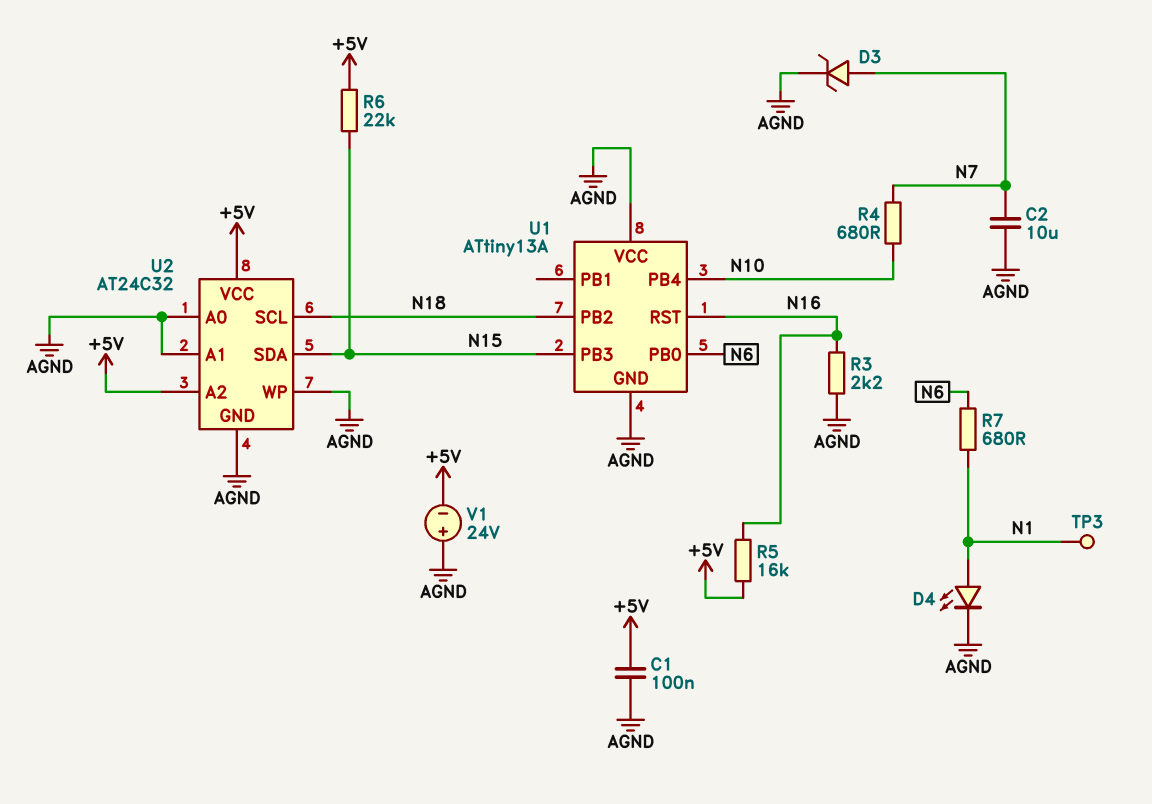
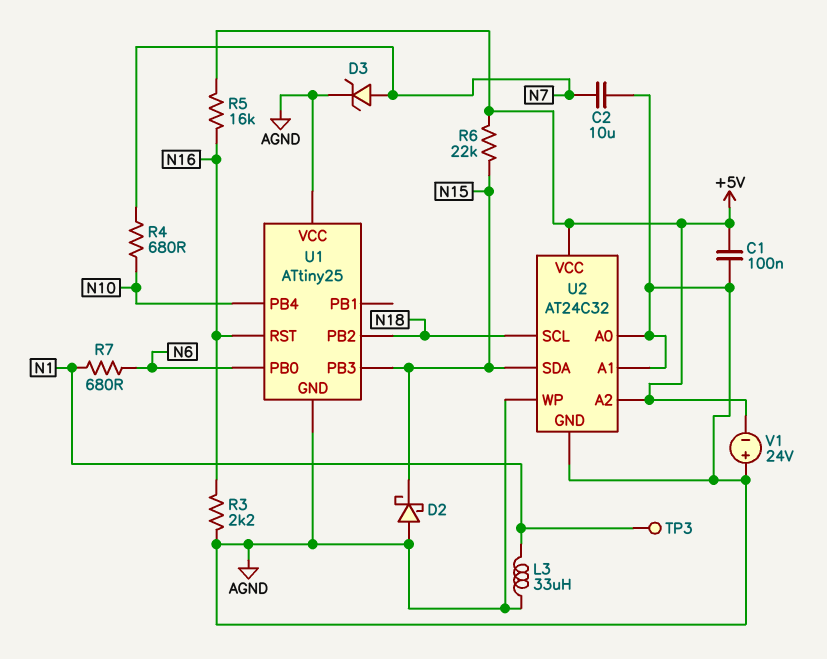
D2: none -> schottky (A AGND, K N15)
D4: LED (A N1, K AGND) -> none
L3: none -> 33uH (AGND, N1)
U1: ATtiny13A -> ATtiny25

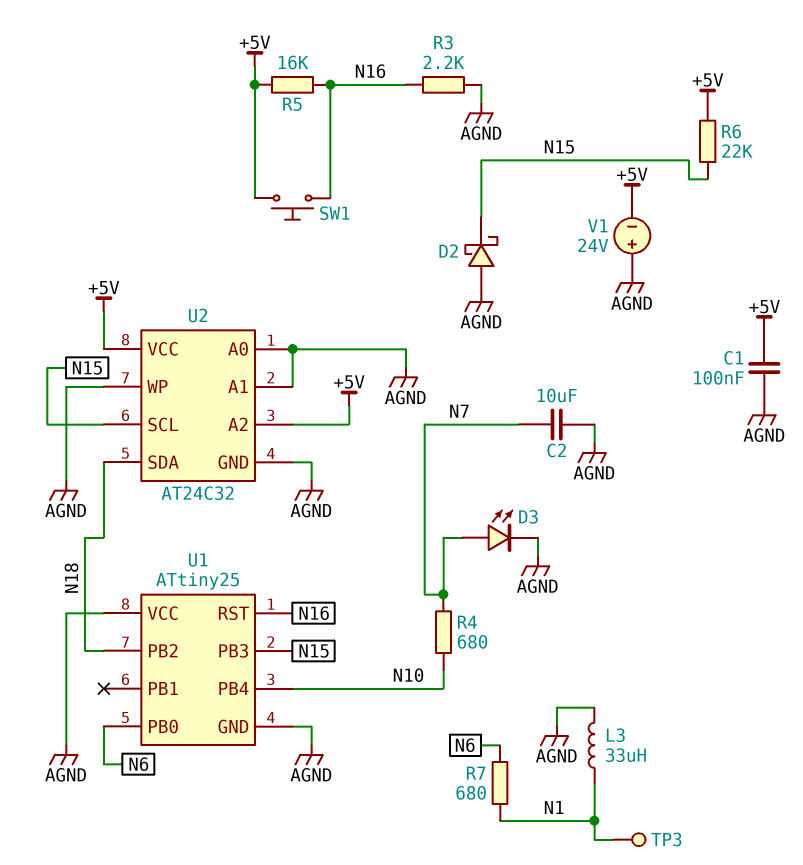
D3: zener (A N7, K AGND) -> LED (A N7, K AGND)
SW1: none -> button (+5V, N16)
U2 pin SCL: N18 -> N15
U2 pin SDA: N15 -> N18

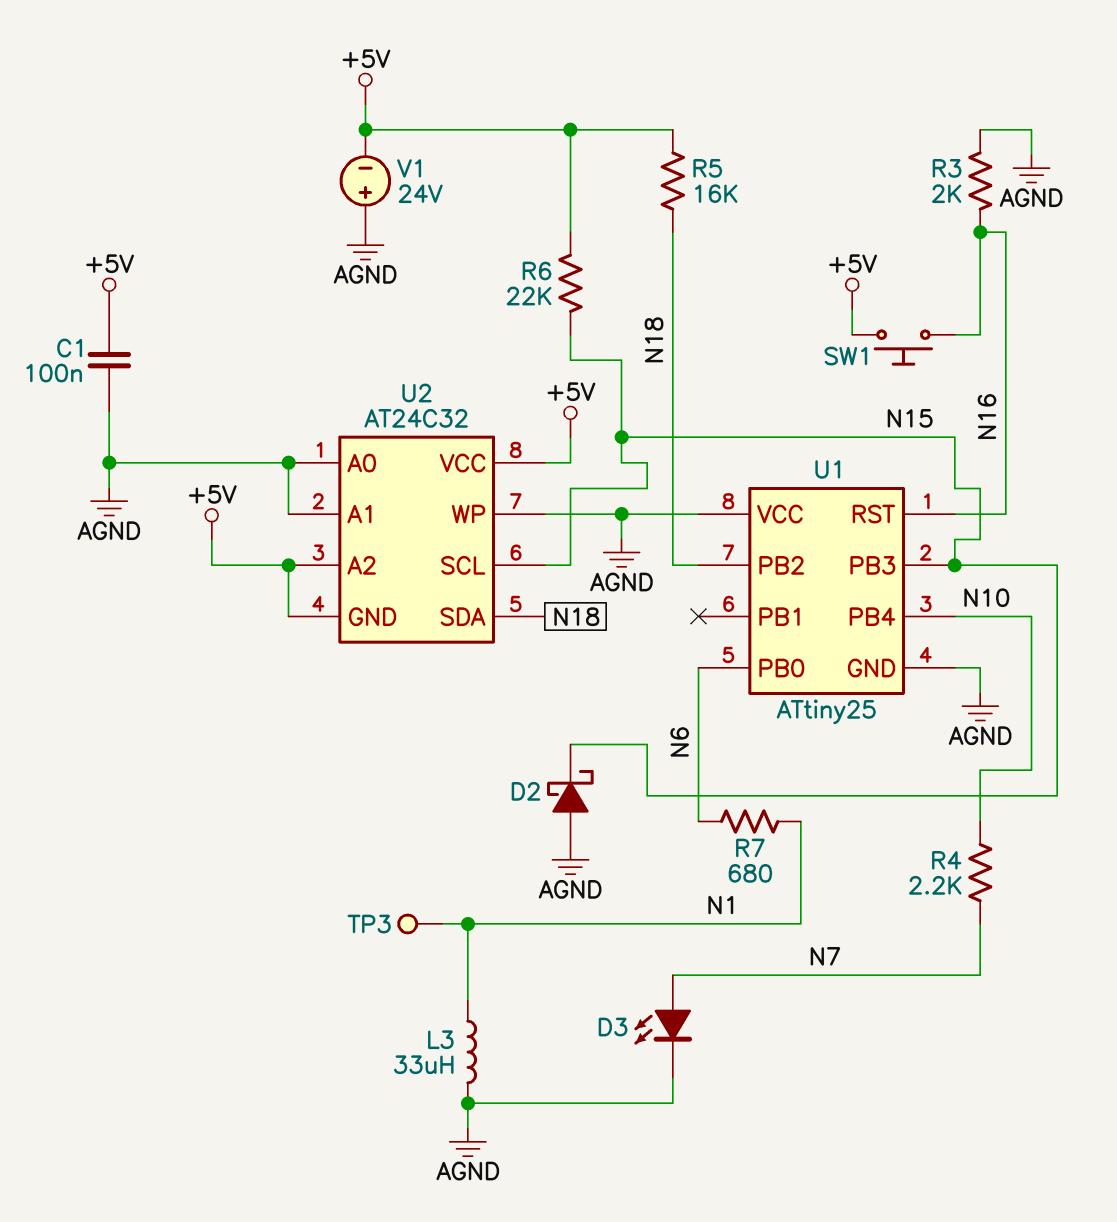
C2: 10uF (AGND, N7) -> none
R3: 2.2k (AGND, N16) -> 2k (AGND, N16)
R4: 680 (N7, N10) -> 2.2k (N7, N10)
R5: 16k (+5V, N16) -> 16k (+5V, N18)
U2 pin GND: AGND -> +5V

